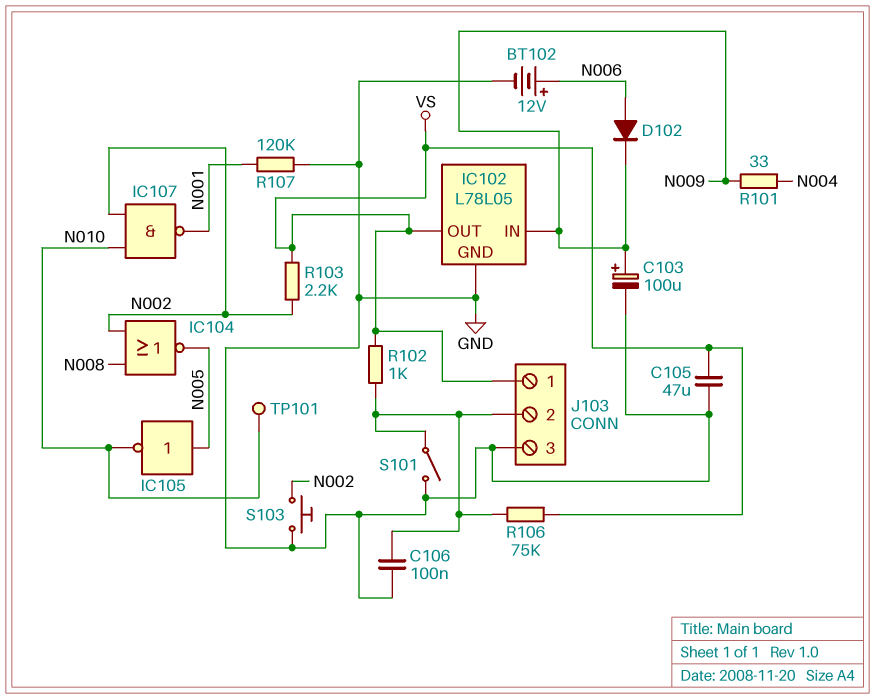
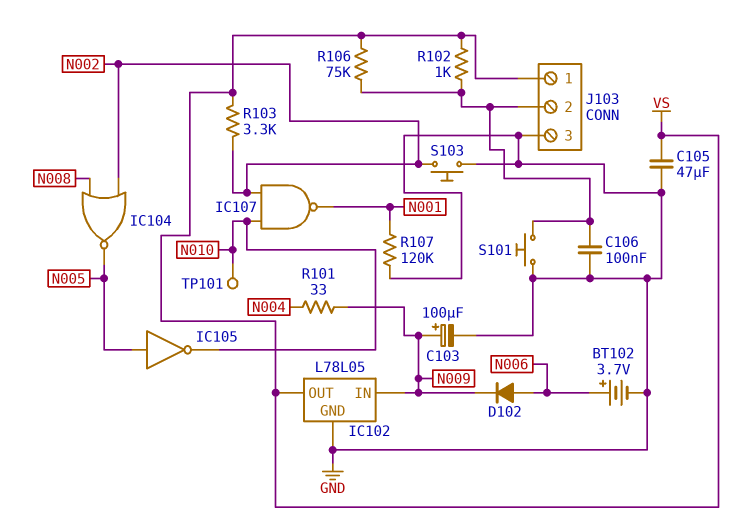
BT102: 12V (plus N006, minus GND) -> 3.7V (plus N006, minus GND)
R103: 2.2k (N002, VS) -> 3.3k (N002, VS)
S101: switch (GND, J103/2) -> button (GND, J103/2)

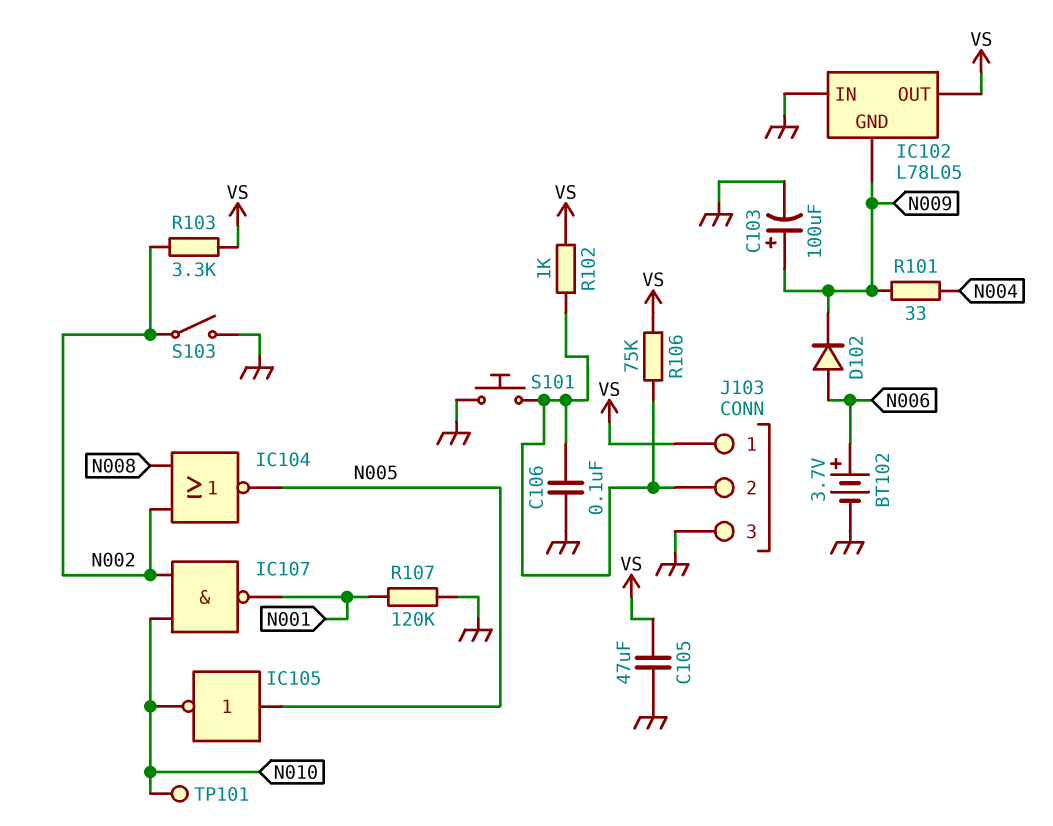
IC102 pin GND: GND -> N009
IC102 pin IN: N009 -> GND
S103: button (GND, N002) -> switch (GND, N002)

